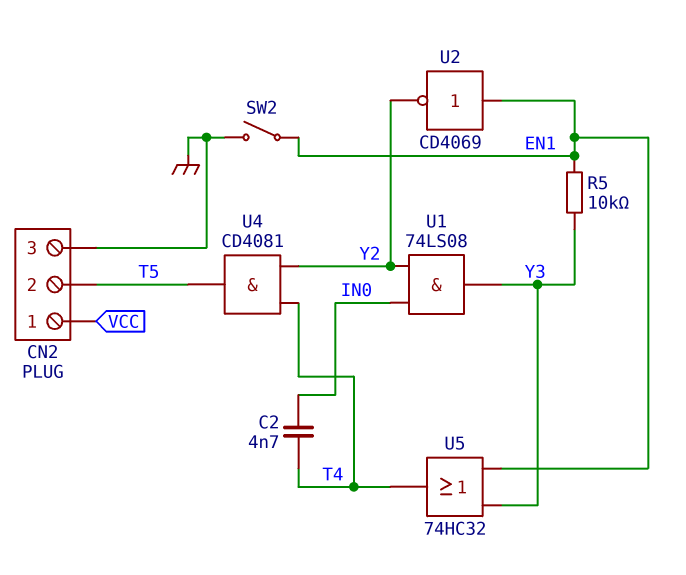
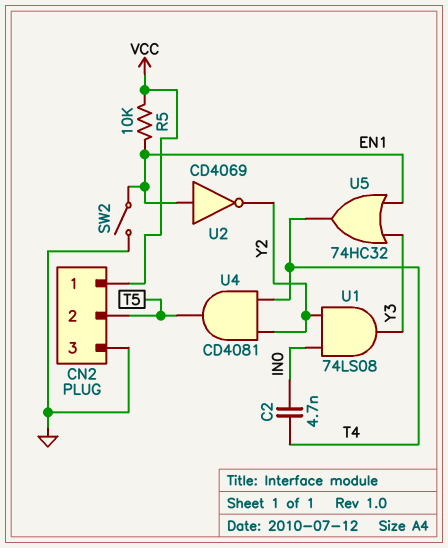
R5: 10k (EN1, Y3) -> 10k (EN1, VCC)

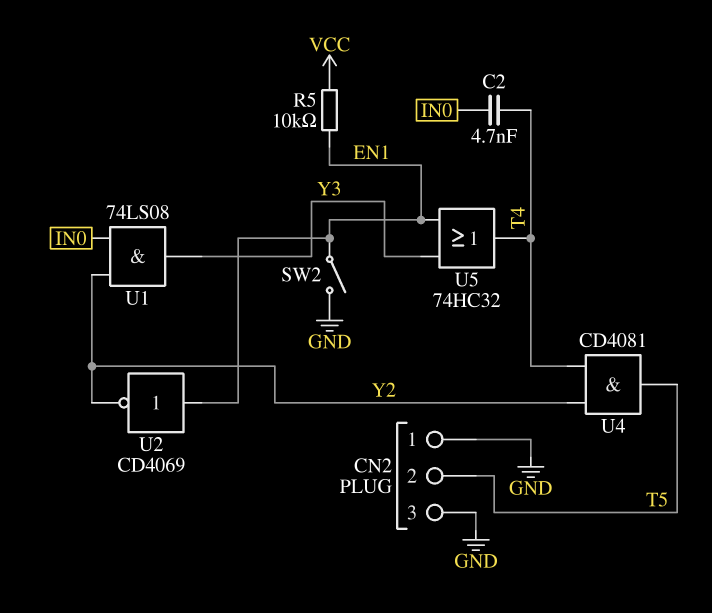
CN2 pin 1: VCC -> GND

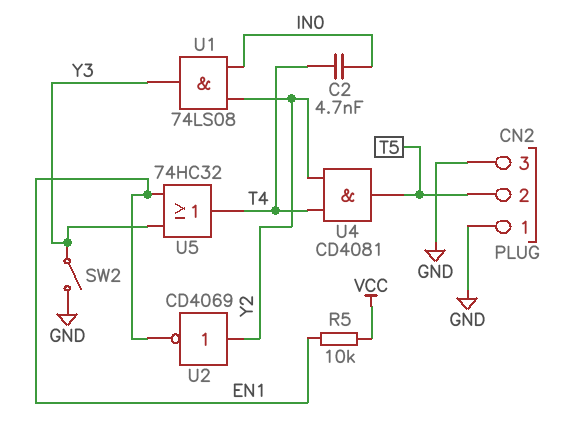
SW2: switch (EN1, GND) -> switch (GND, Y3)
U2: NOT CD4069 (in EN1, out Y2) -> NOT CD4069 (in Y2, out EN1)

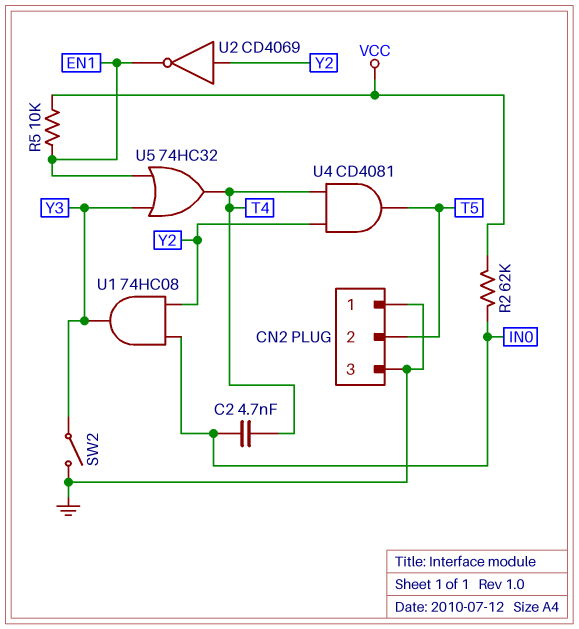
R2: none -> 62k (IN0, VCC)
U1: AND 74LS08 (in IN0, in Y2, out Y3) -> AND 74HC08 (in IN0, in Y2, out Y3)

